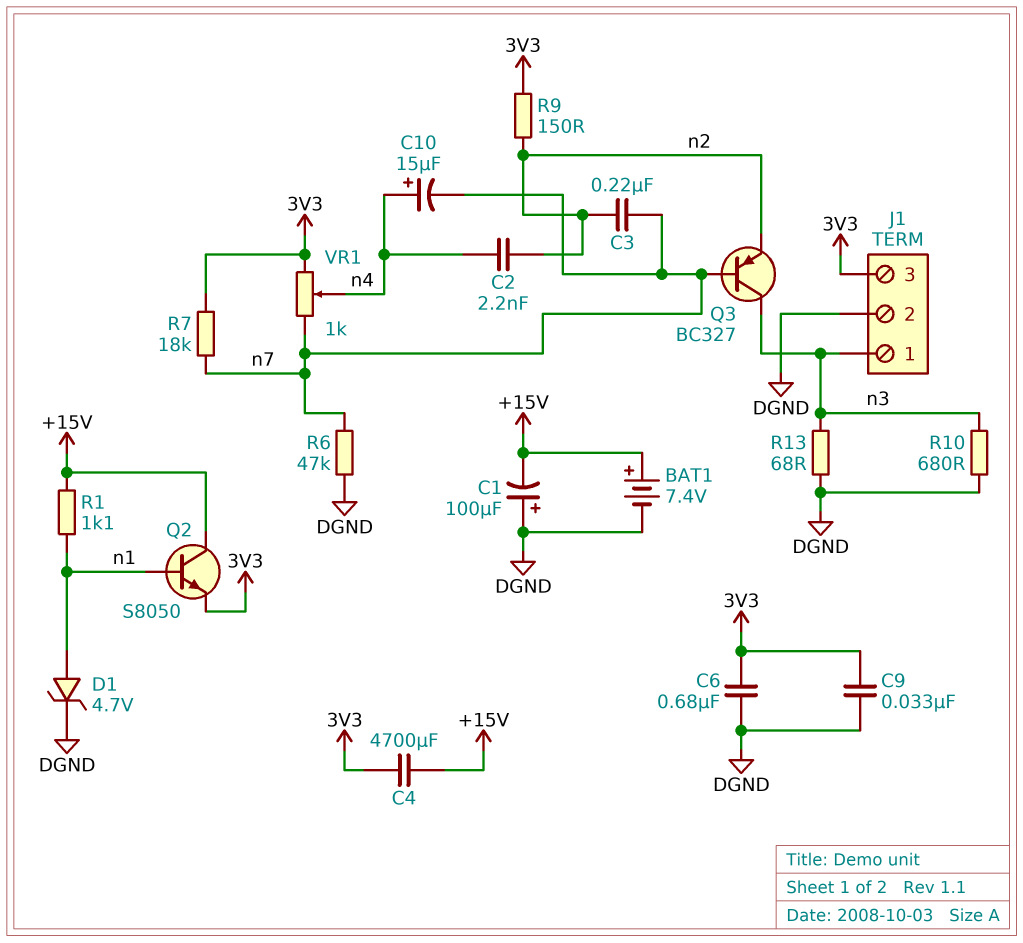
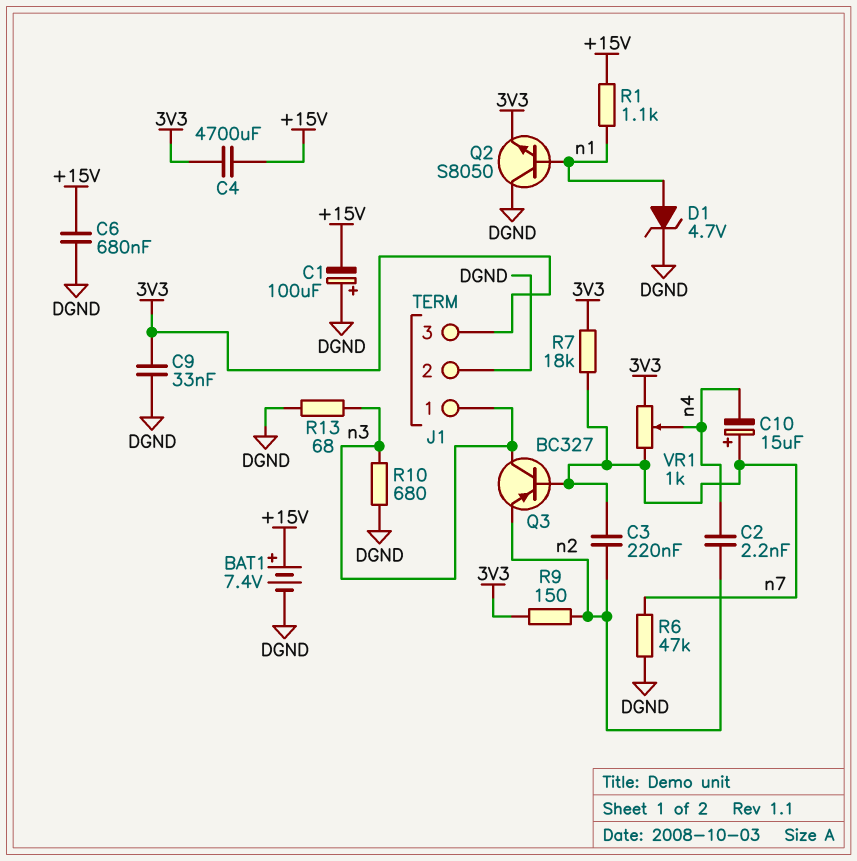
C6: 680nF (3V3, DGND) -> 680nF (+15V, DGND)
C10: 15uF (plus n4, minus n7) -> 15uF (plus n7, minus n4)
Q2: NPN S8050 (B n1, C +15V, E 3V3) -> NPN S8050 (B n1, C DGND, E 3V3)

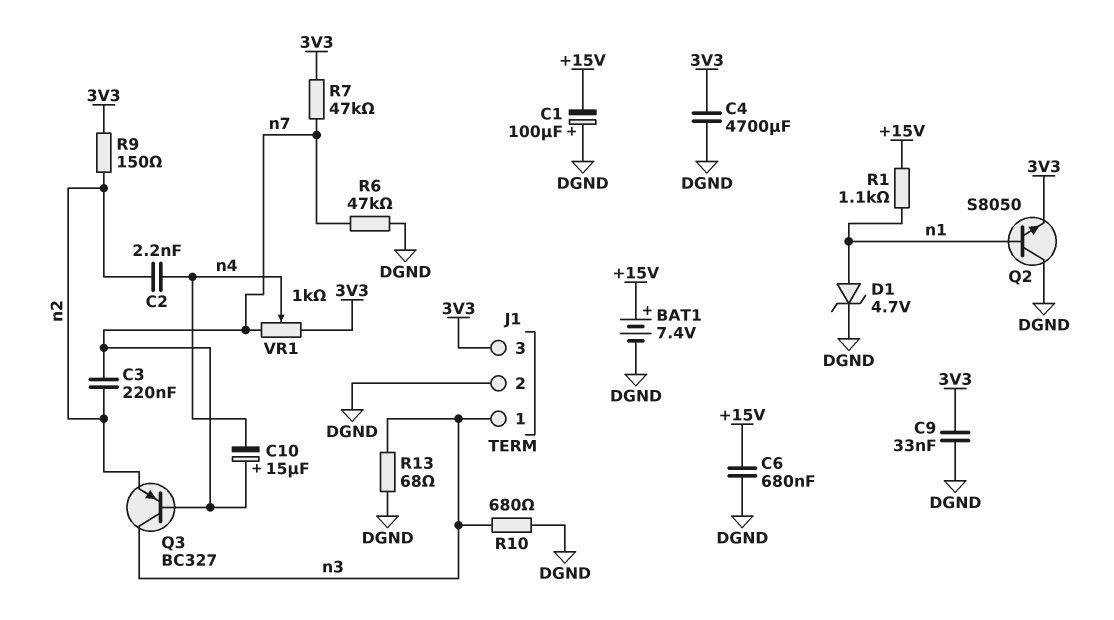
C4: 4700uF (+15V, 3V3) -> 4700uF (3V3, DGND)
R7: 18k (3V3, n7) -> 47k (3V3, n7)

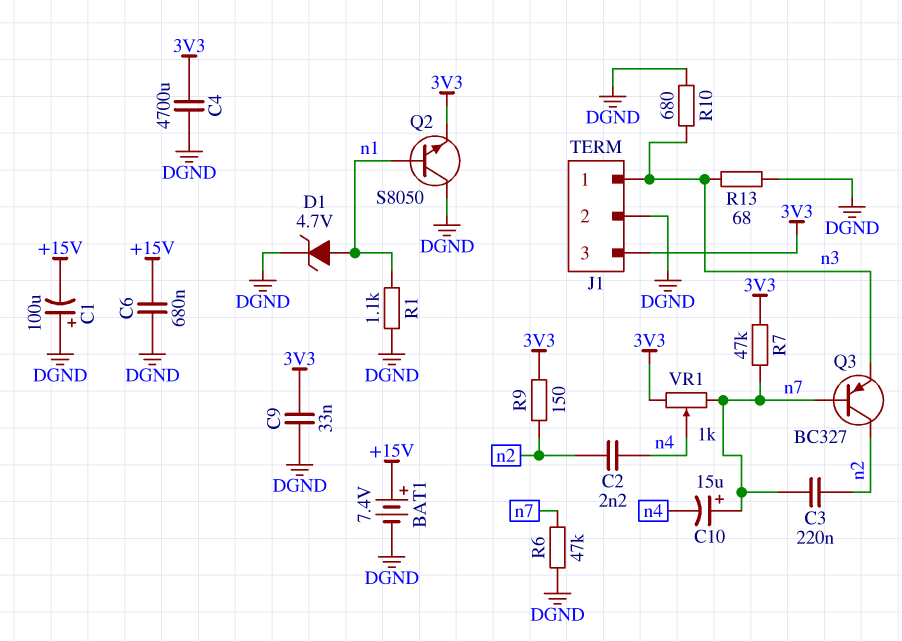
Q3: PNP BC327 (B n7, C n3, E n2) -> PNP BC327 (B n7, C n2, E n3)
R1: 1.1k (+15V, n1) -> 1.1k (DGND, n1)

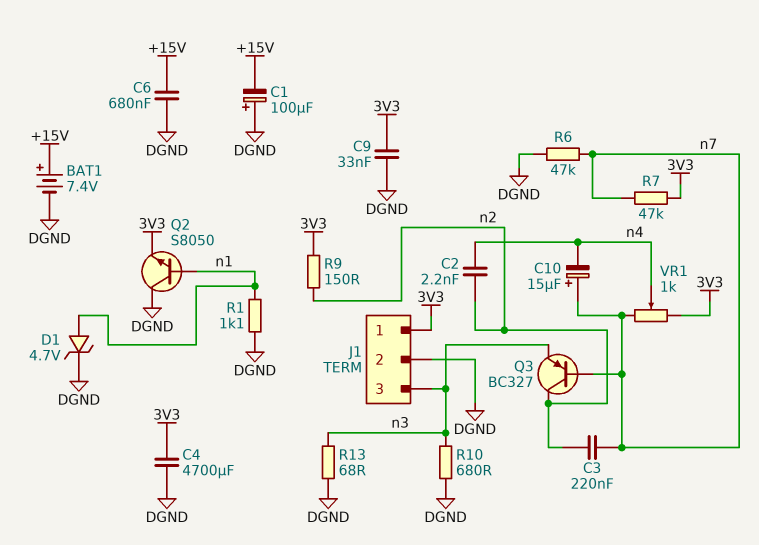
J1 pin 1: n3 -> 3V3
J1 pin 3: 3V3 -> n3

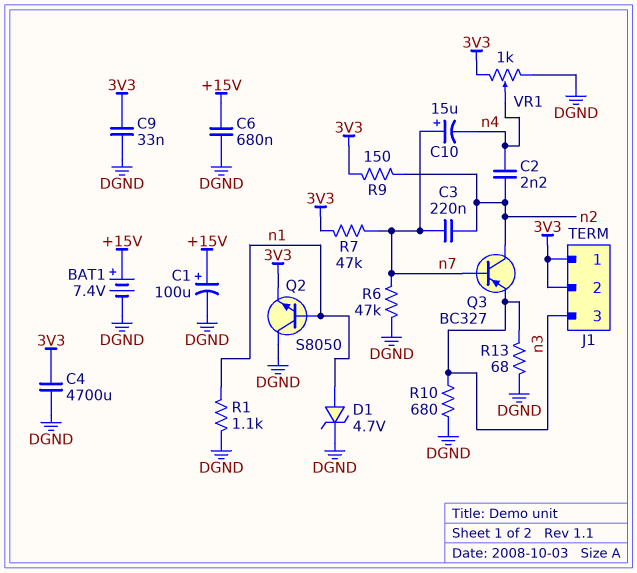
C1: 100uF (plus DGND, minus +15V) -> 100uF (plus +15V, minus DGND)
J1 pin 2: DGND -> 3V3
VR1: 1k (3V3, n7, wiper n4) -> 1k (3V3, DGND, wiper n4)

